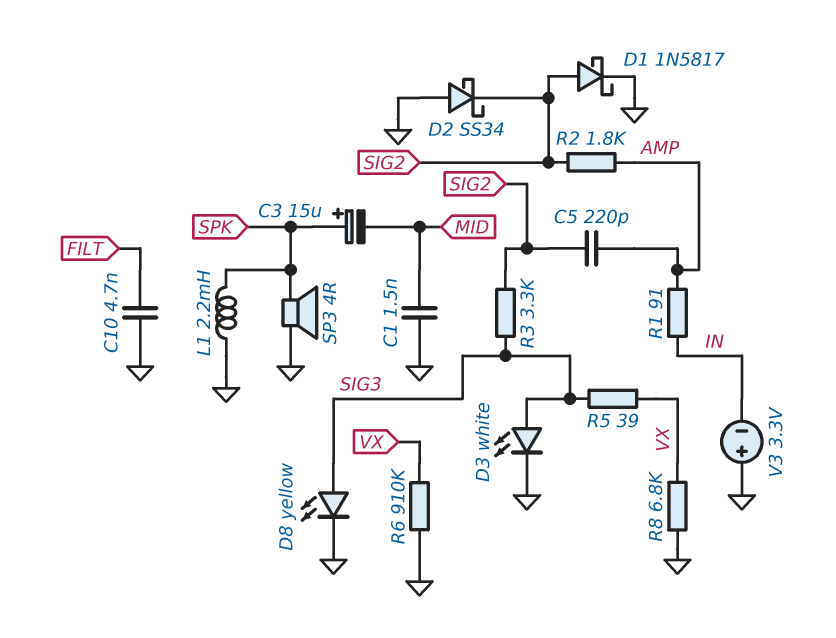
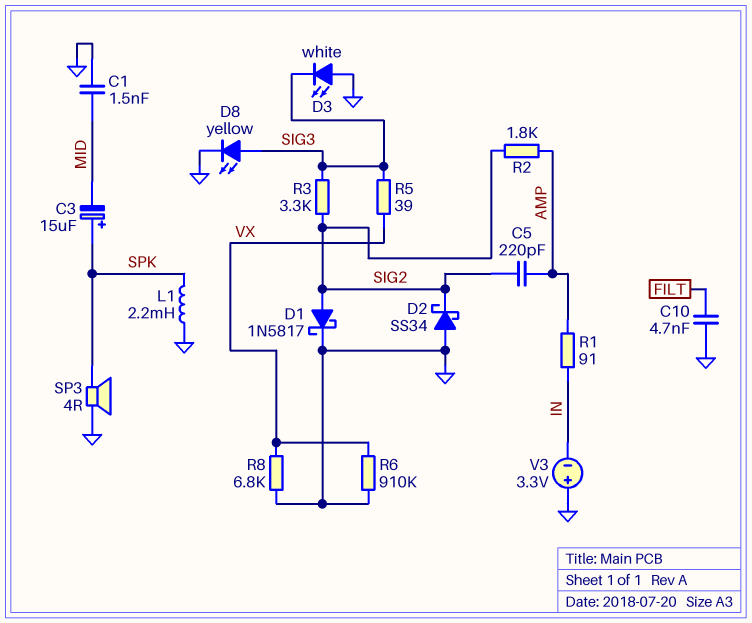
D3: LED white (A SIG3, K GND) -> LED white (A GND, K SIG3)

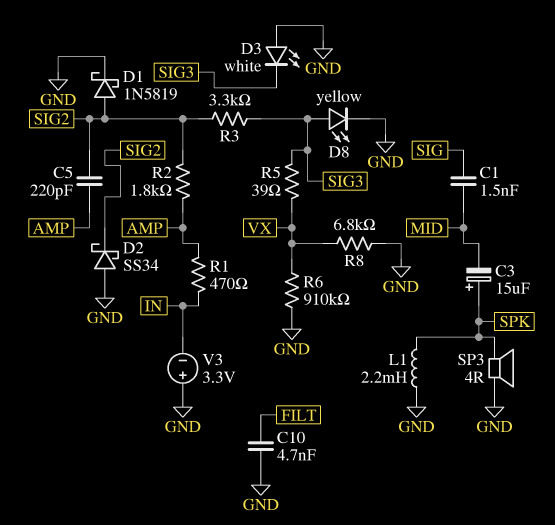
C1: 1.5nF (GND, MID) -> 1.5nF (MID, SIG)
D1: schottky 1N5817 (A SIG2, K GND) -> schottky 1N5819 (A SIG2, K GND)
R1: 91 (AMP, IN) -> 470 (AMP, IN)

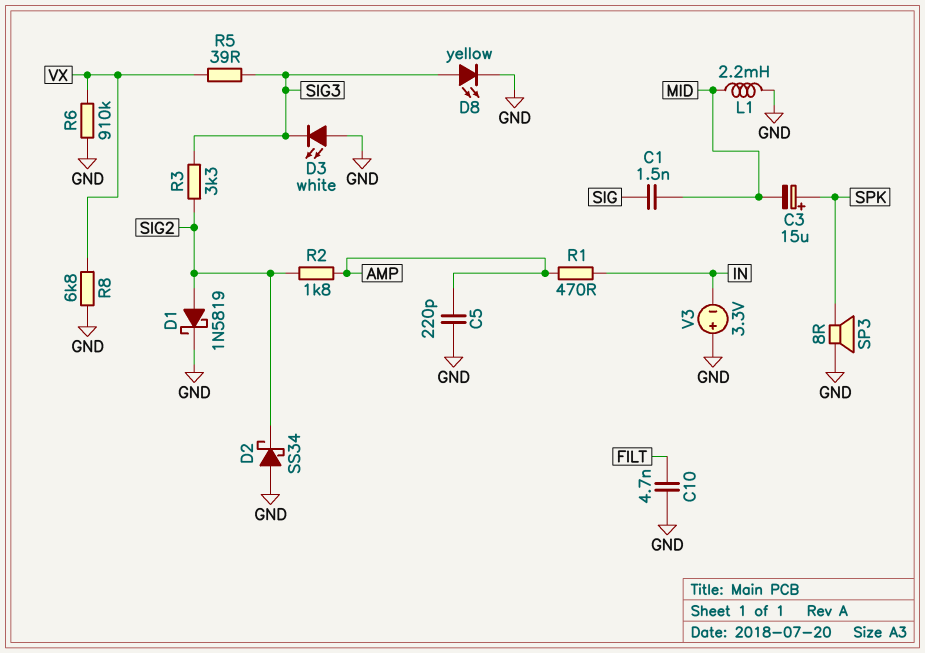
C5: 220pF (AMP, SIG2) -> 220pF (AMP, GND)
L1: 2.2mH (GND, SPK) -> 2.2mH (GND, MID)
SP3: speaker 4R (GND, SPK) -> speaker 8R (GND, SPK)

